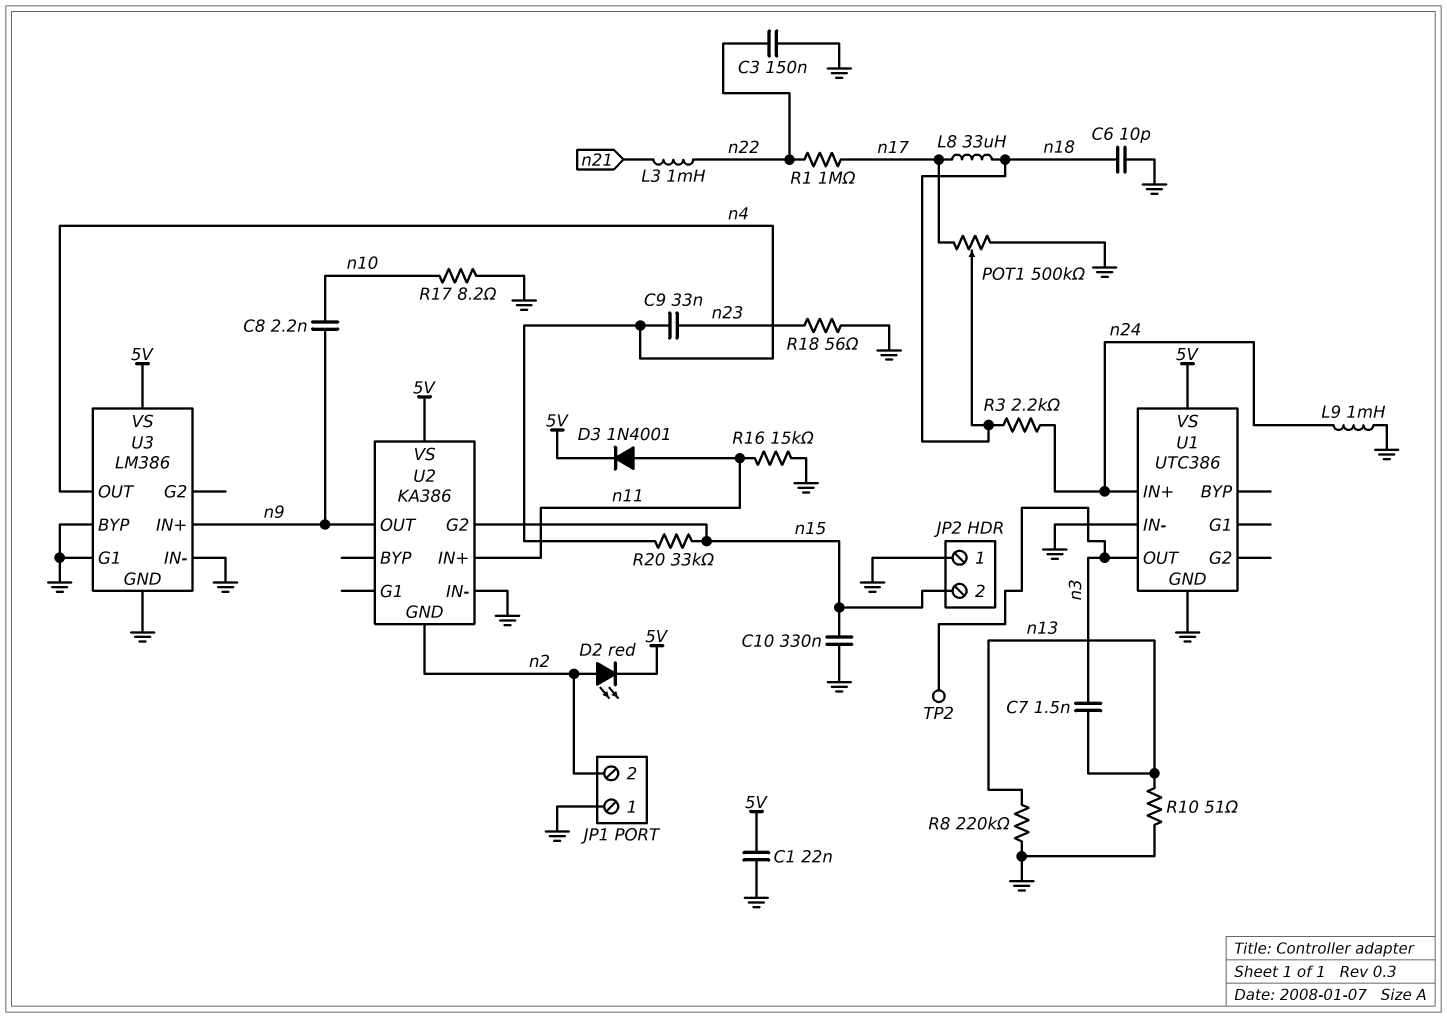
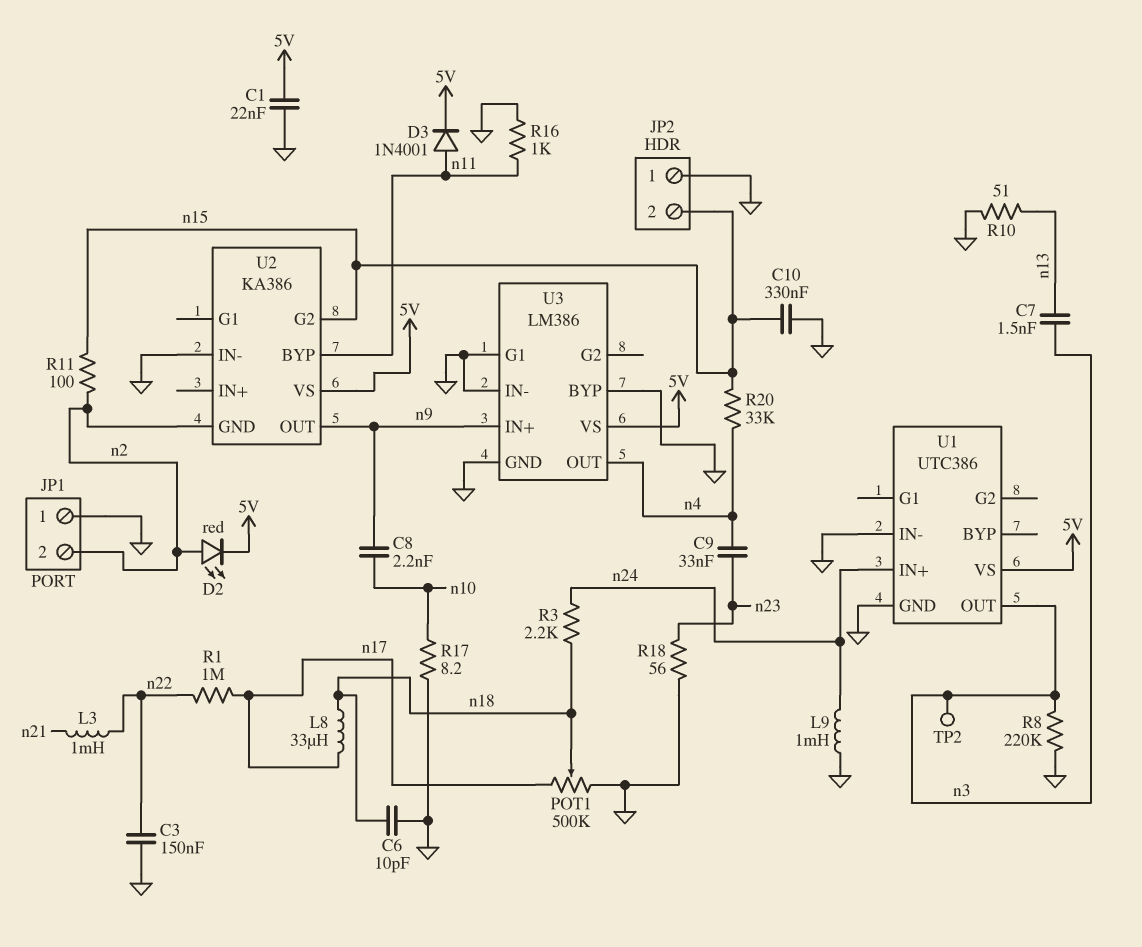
R8: 220k (GND, n13) -> 220k (GND, n3)
R11: none -> 100 (n2, n15)
R16: 15k (GND, n11) -> 1k (GND, n11)
U2 pin BYP: none -> n11
U2 pin IN+: n11 -> none

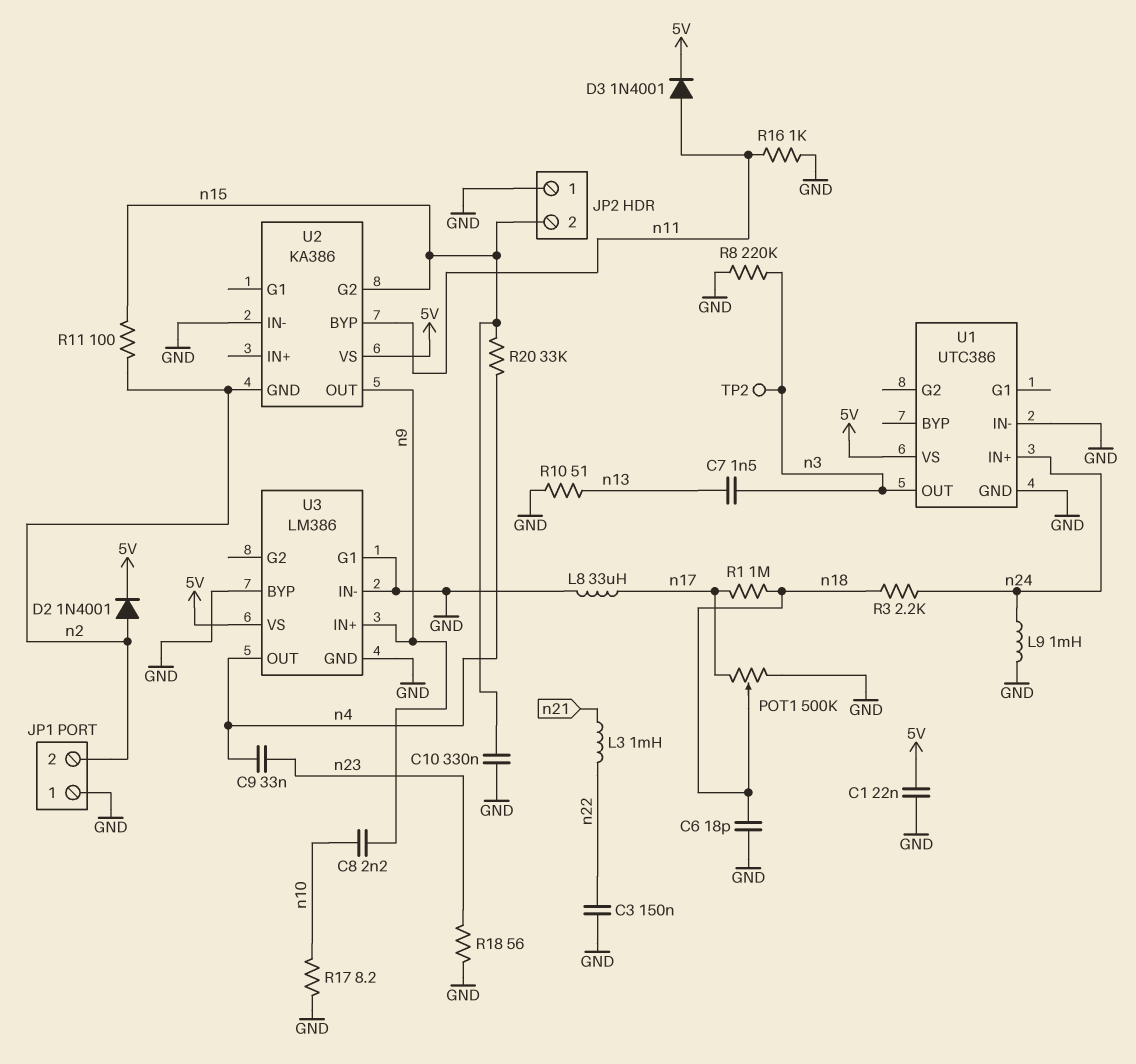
C6: 10pF (GND, n18) -> 18pF (GND, n18)
D2: LED red (A n2, K 5V) -> diode 1N4001 (A n2, K 5V)
L8: 33uH (n17, n18) -> 33uH (GND, n17)
R1: 1M (n17, n22) -> 1M (n17, n18)

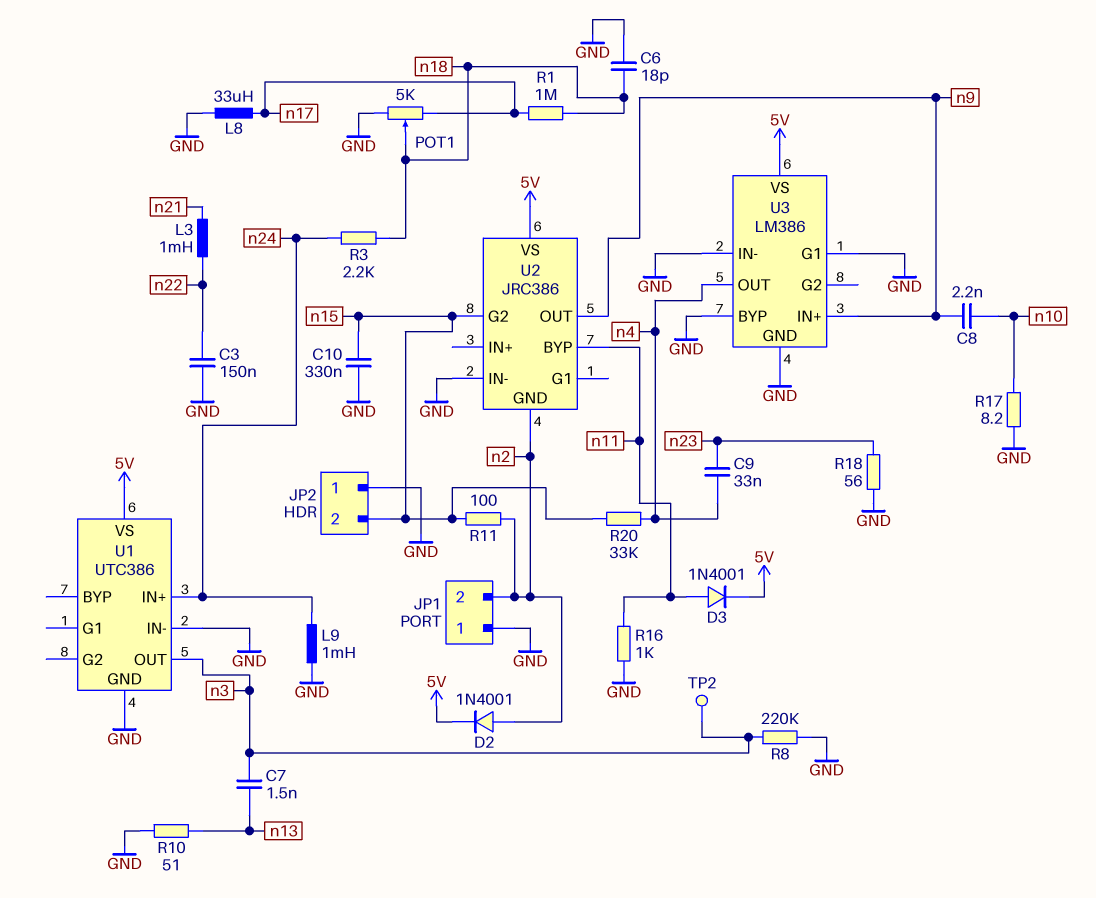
C1: 22nF (5V, GND) -> none
POT1: 500k (GND, n17, wiper n18) -> 5k (GND, n17, wiper n18)
U2: KA386 -> JRC386

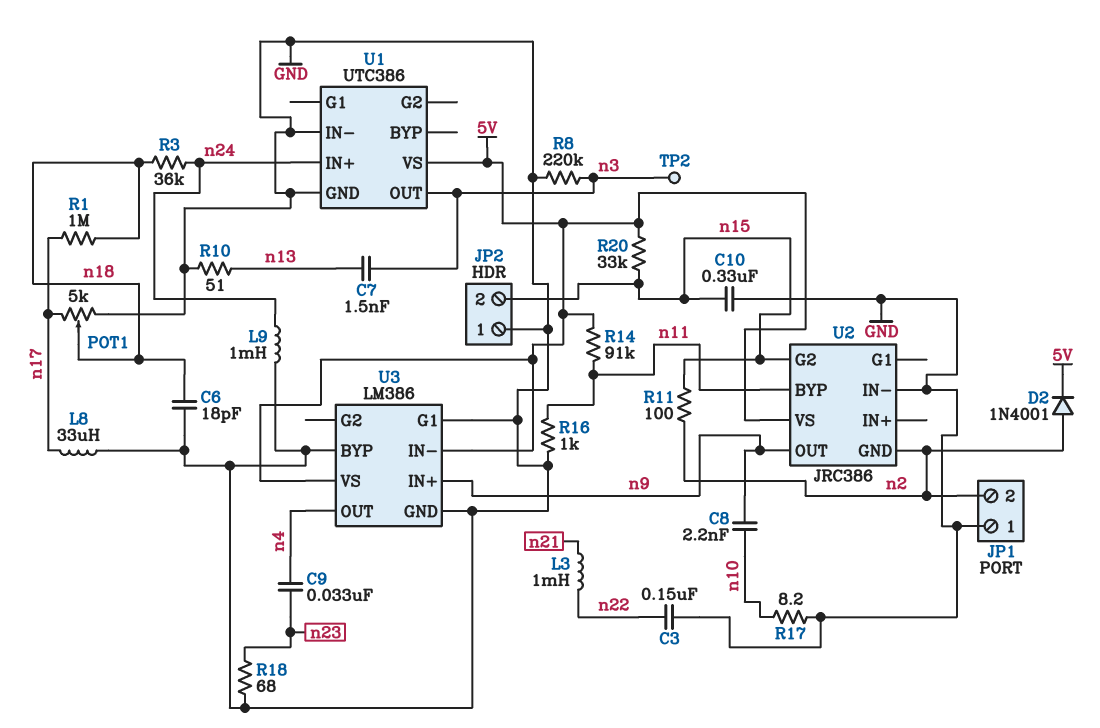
D3: diode 1N4001 (A n11, K 5V) -> none
R3: 2.2k (n18, n24) -> 36k (n18, n24)
R14: none -> 91k (5V, n11)
R18: 56 (GND, n23) -> 68 (GND, n23)
R20: 33k (n4, n15) -> 33k (5V, n15)
U3 pin IN-: GND -> 5V

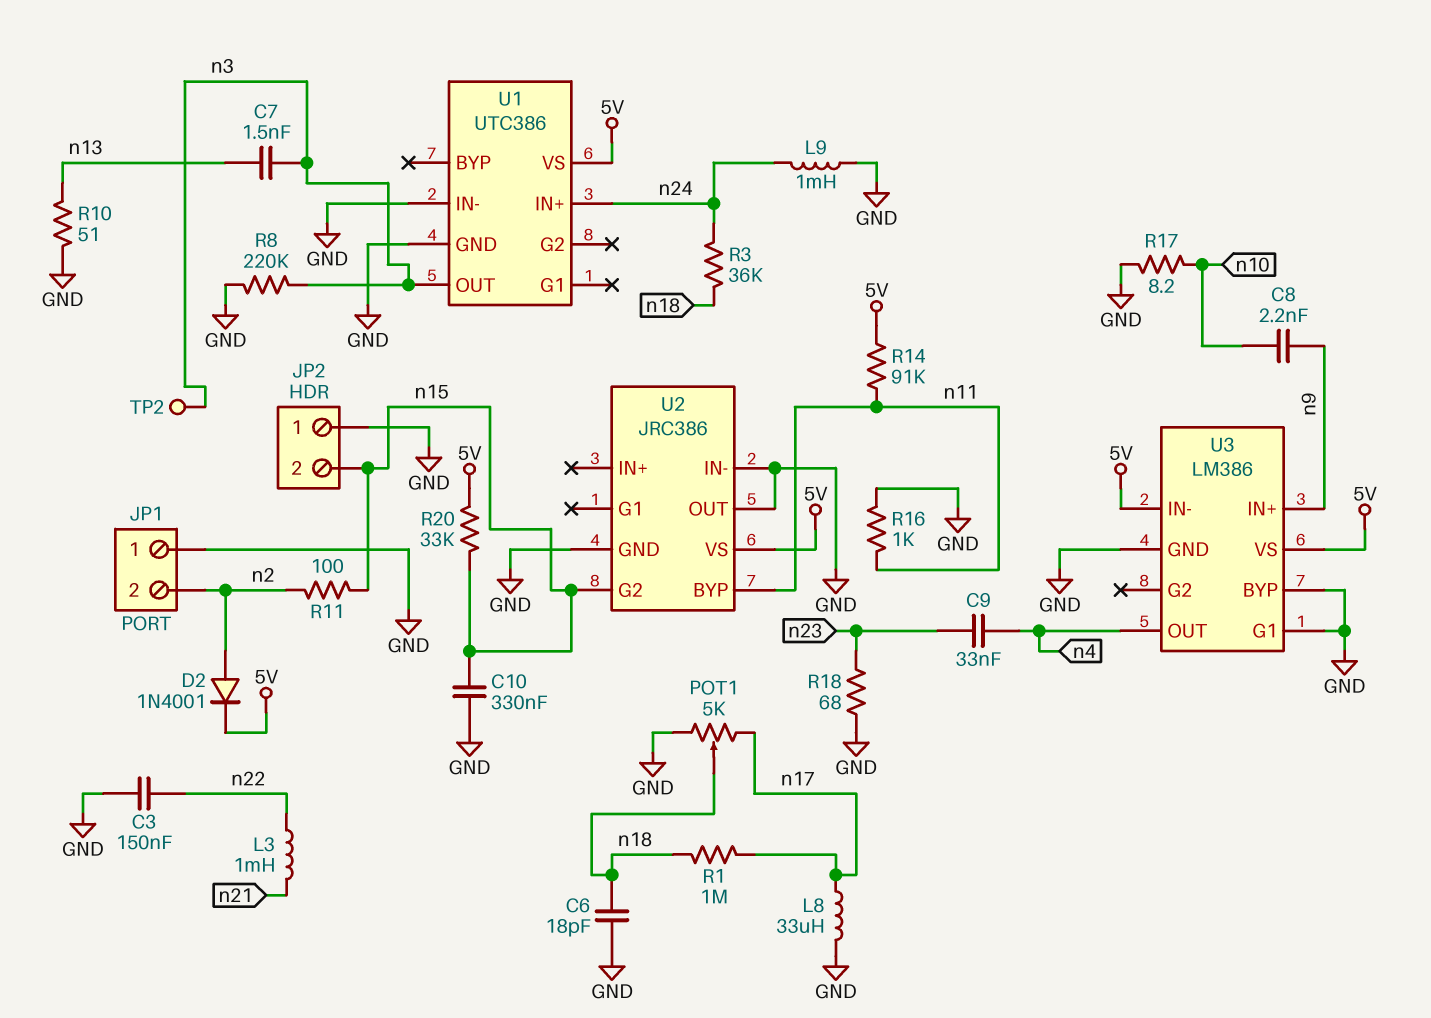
U2 pin GND: n2 -> GND
U2 pin OUT: n9 -> GND

